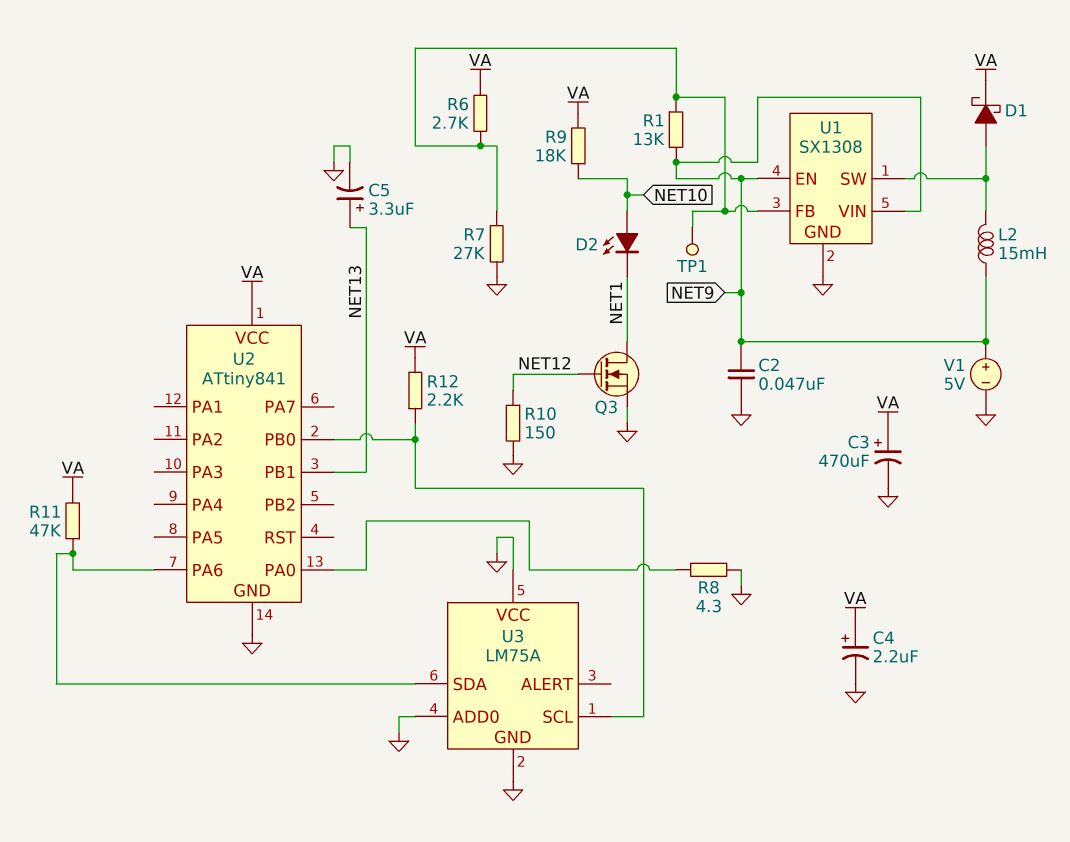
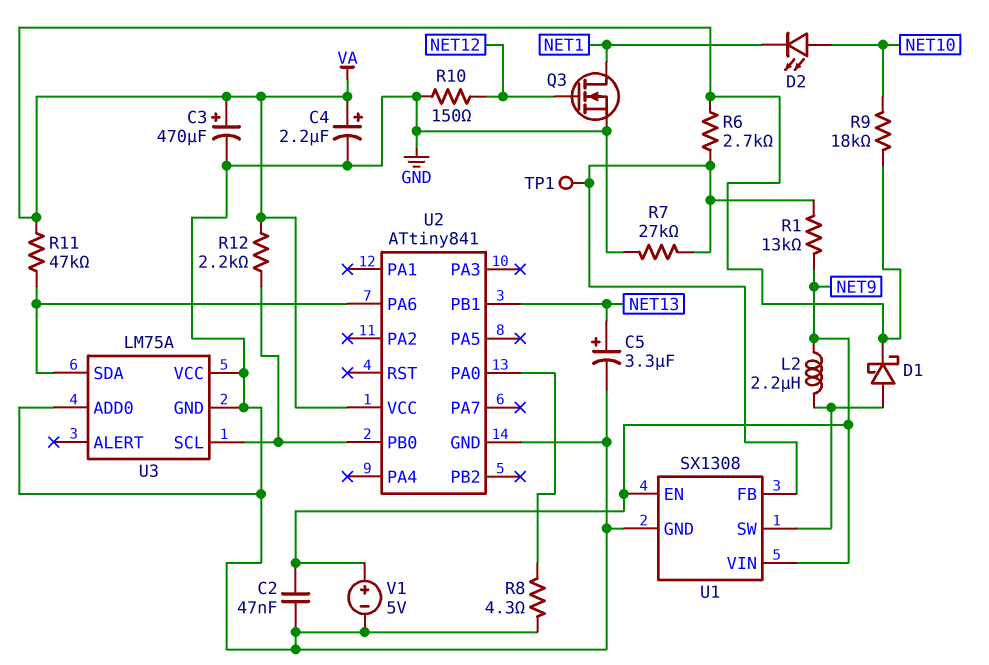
L2: 15mH (NET9, U1/SW) -> 2.2uH (NET9, U1/SW)

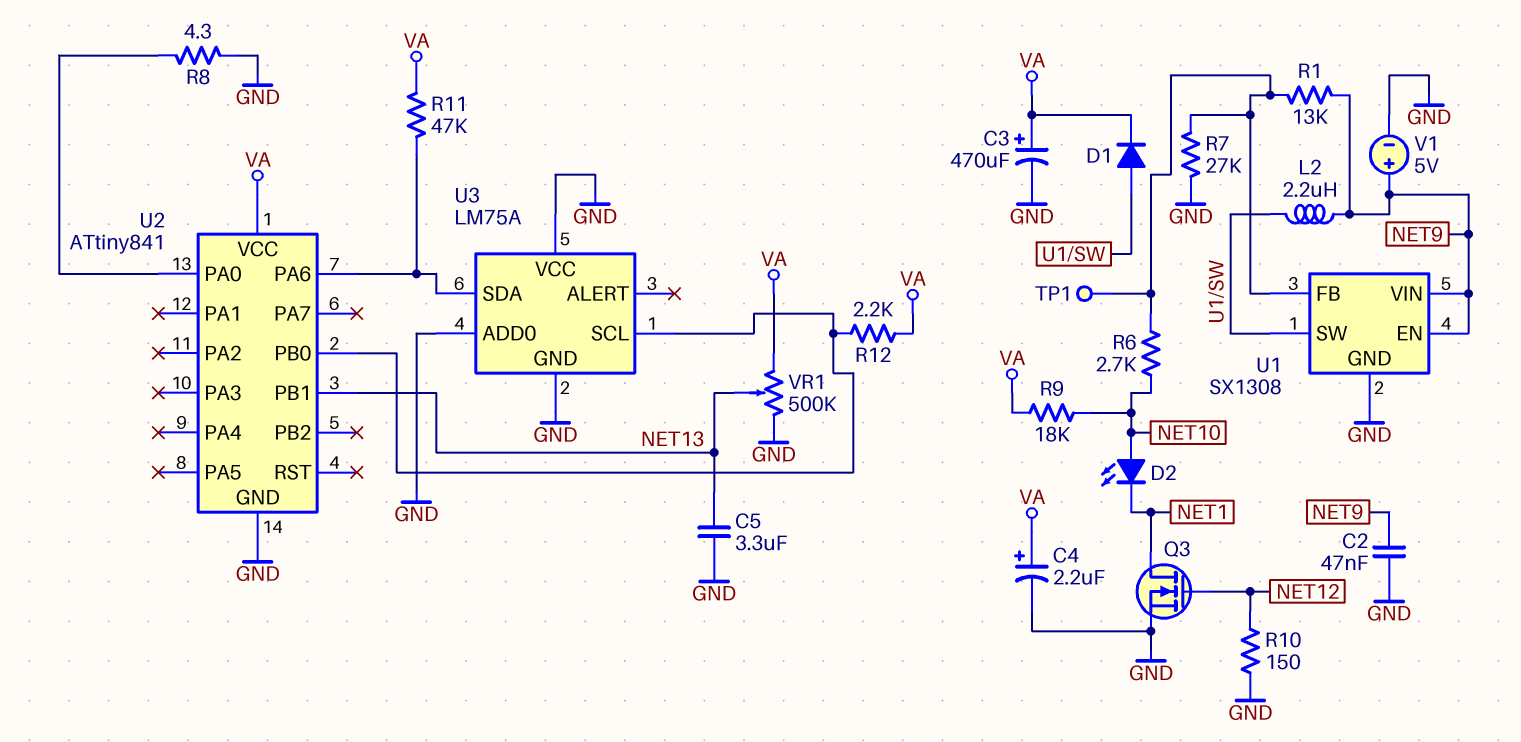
C5: 3.3uF (plus NET13, minus GND) -> 3.3uF (GND, NET13)
D1: schottky (A U1/SW, K VA) -> diode (A U1/SW, K VA)
R6: 2.7k (U1/FB, VA) -> 2.7k (NET10, U1/FB)
VR1: none -> 500k (GND, VA, wiper NET13)

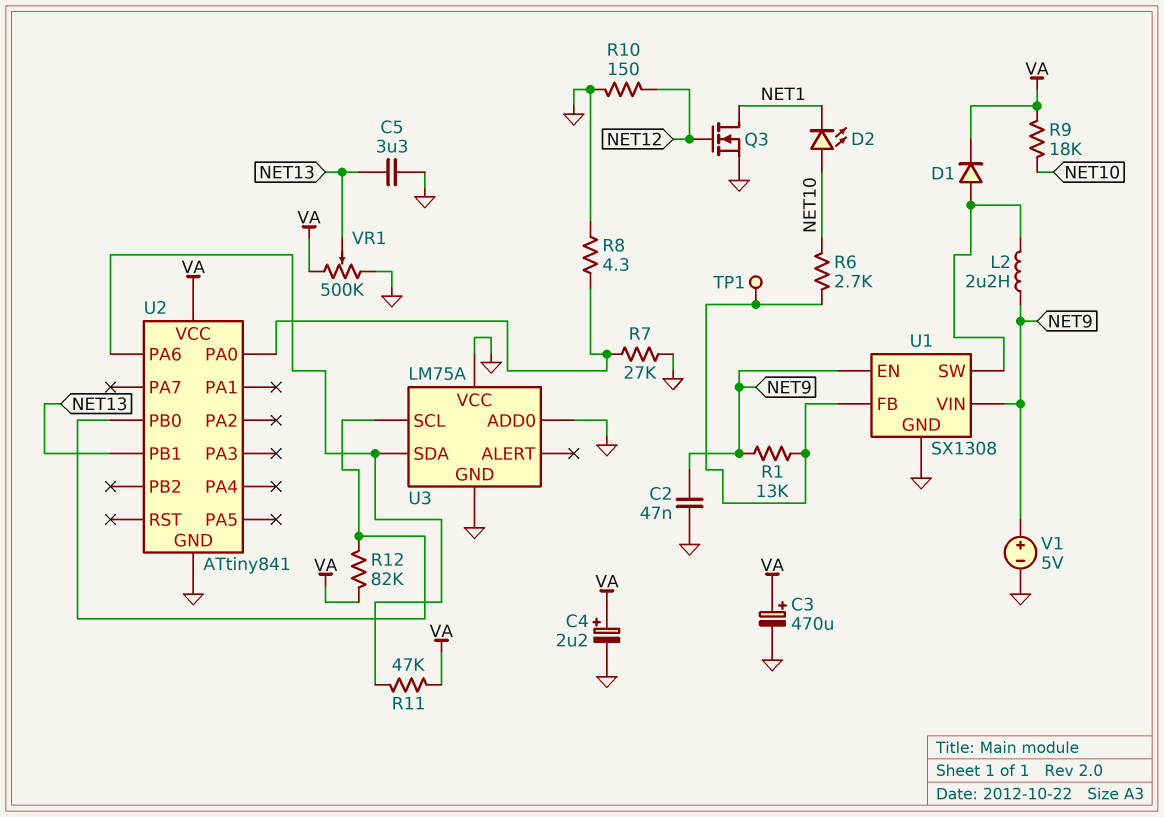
R7: 27k (GND, U1/FB) -> 27k (GND, U2/PA0)
R12: 2.2k (U2/PB0, VA) -> 82k (U2/PB0, VA)

